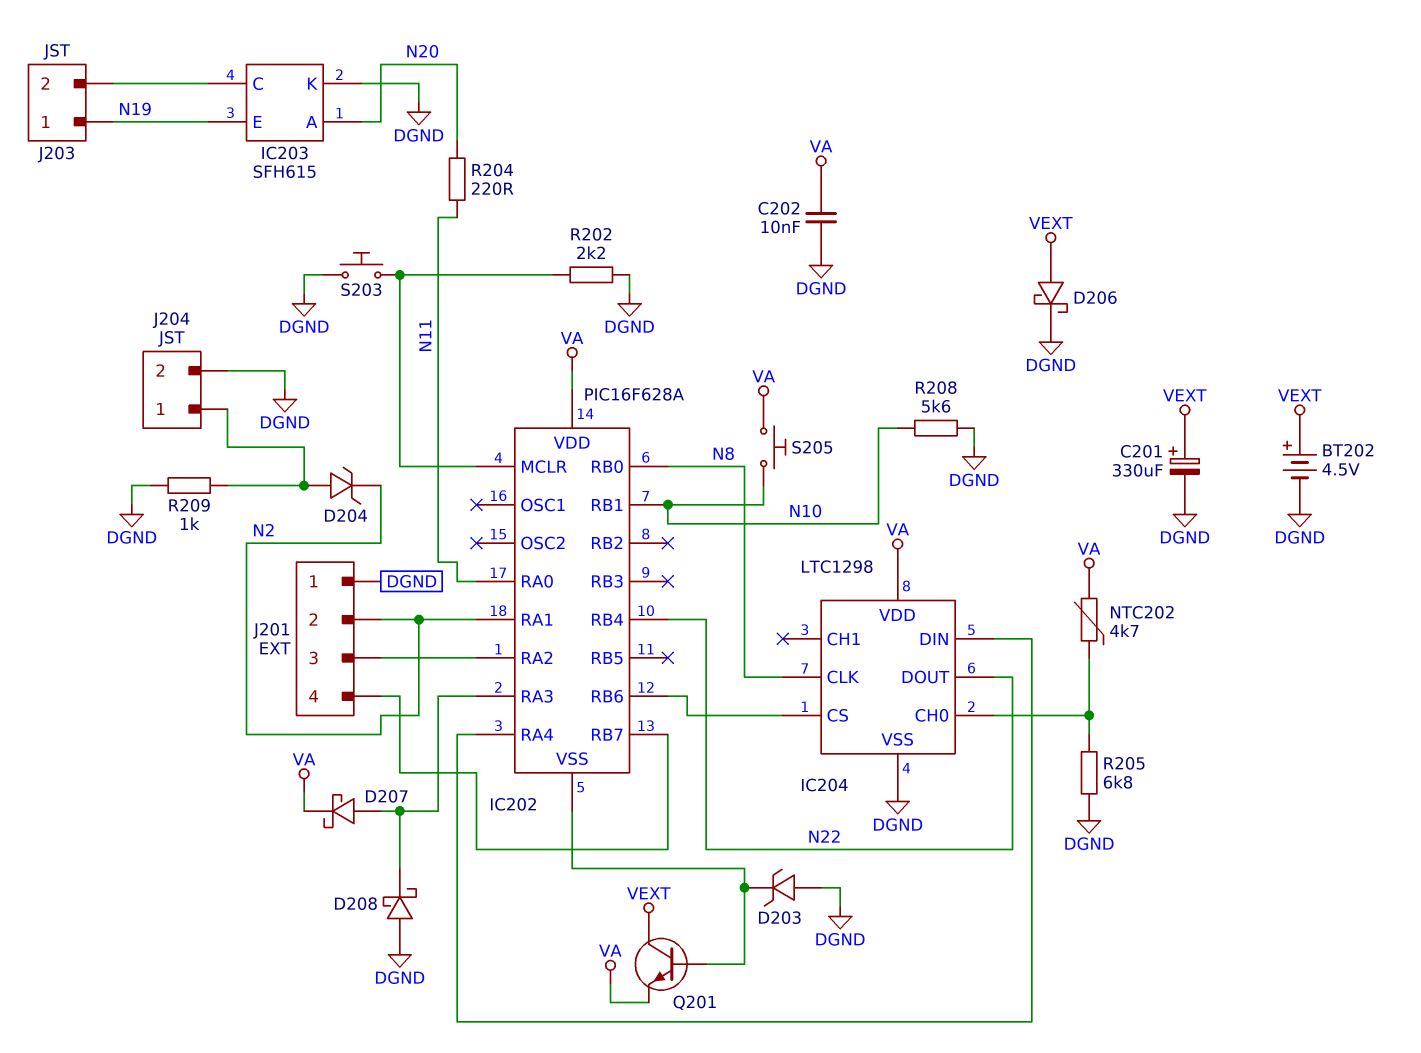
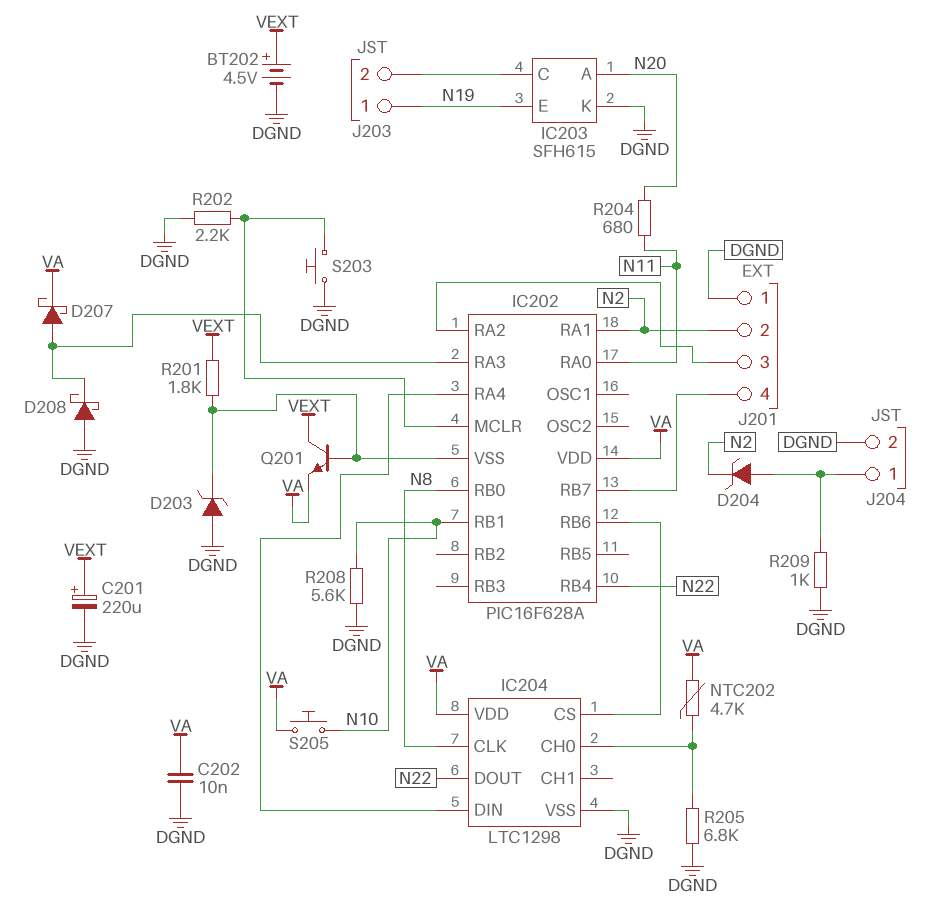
C201: 330uF (plus VEXT, minus DGND) -> 220uF (plus VEXT, minus DGND)
D206: schottky (A VEXT, K DGND) -> none
R201: none -> 1.8k (IC202/VSS, VEXT)
R204: 220 (N11, N20) -> 680 (N11, N20)

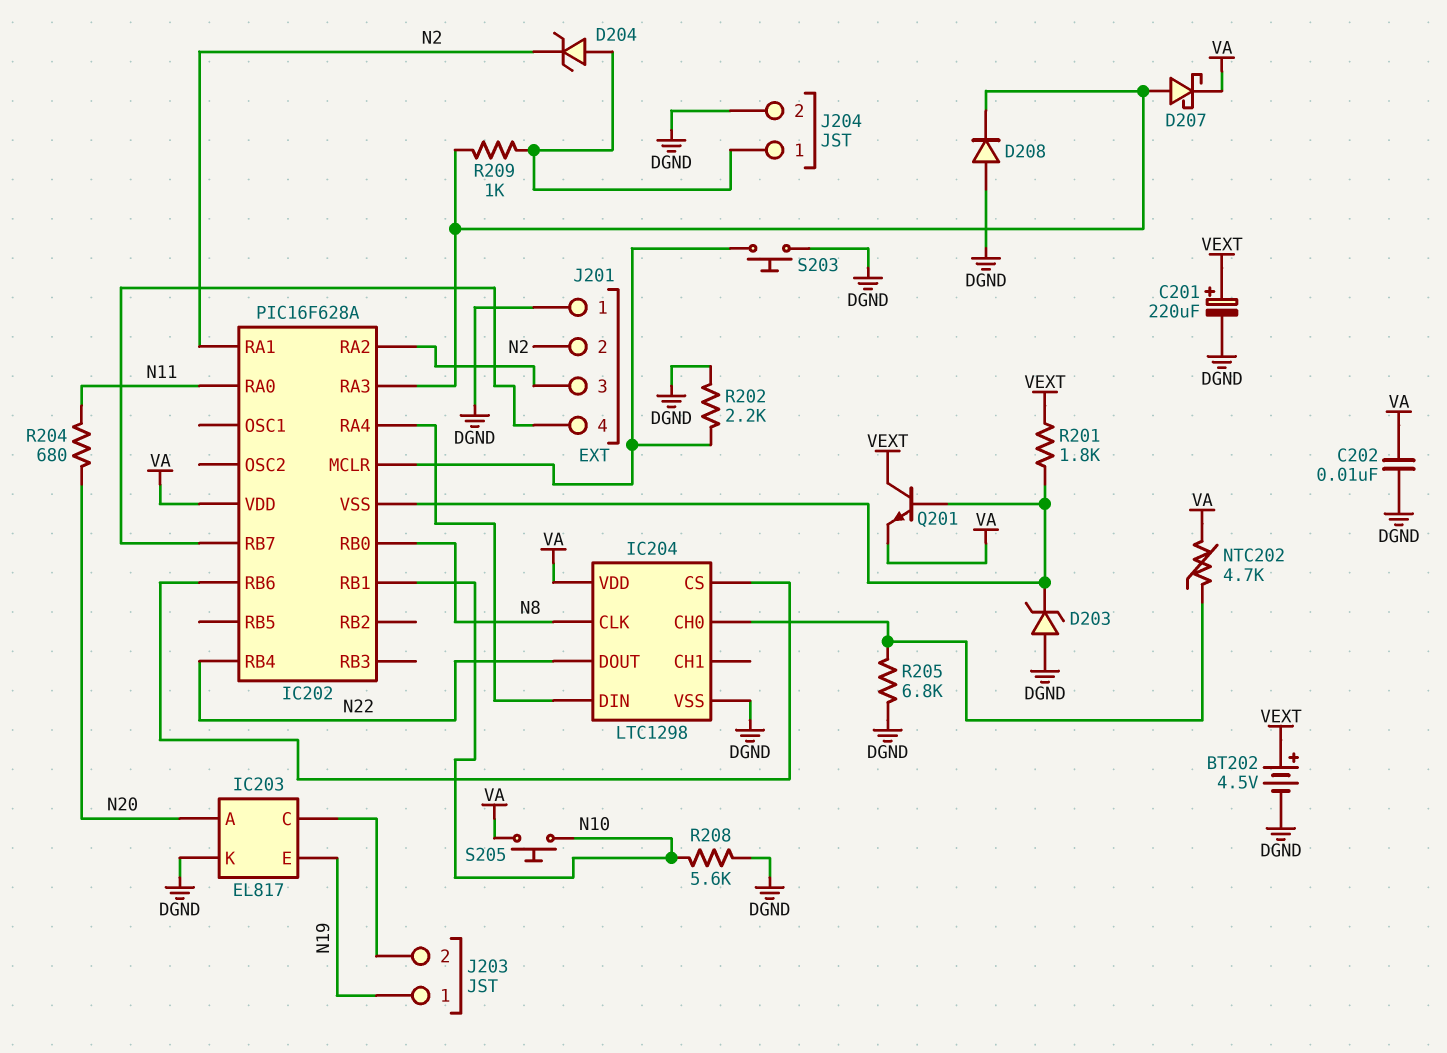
D208: schottky (A DGND, K IC202/RA3) -> diode (A DGND, K IC202/RA3)
IC203: SFH615 -> EL817
R209: 1k (DGND, J204/1) -> 1k (IC202/RA3, J204/1)

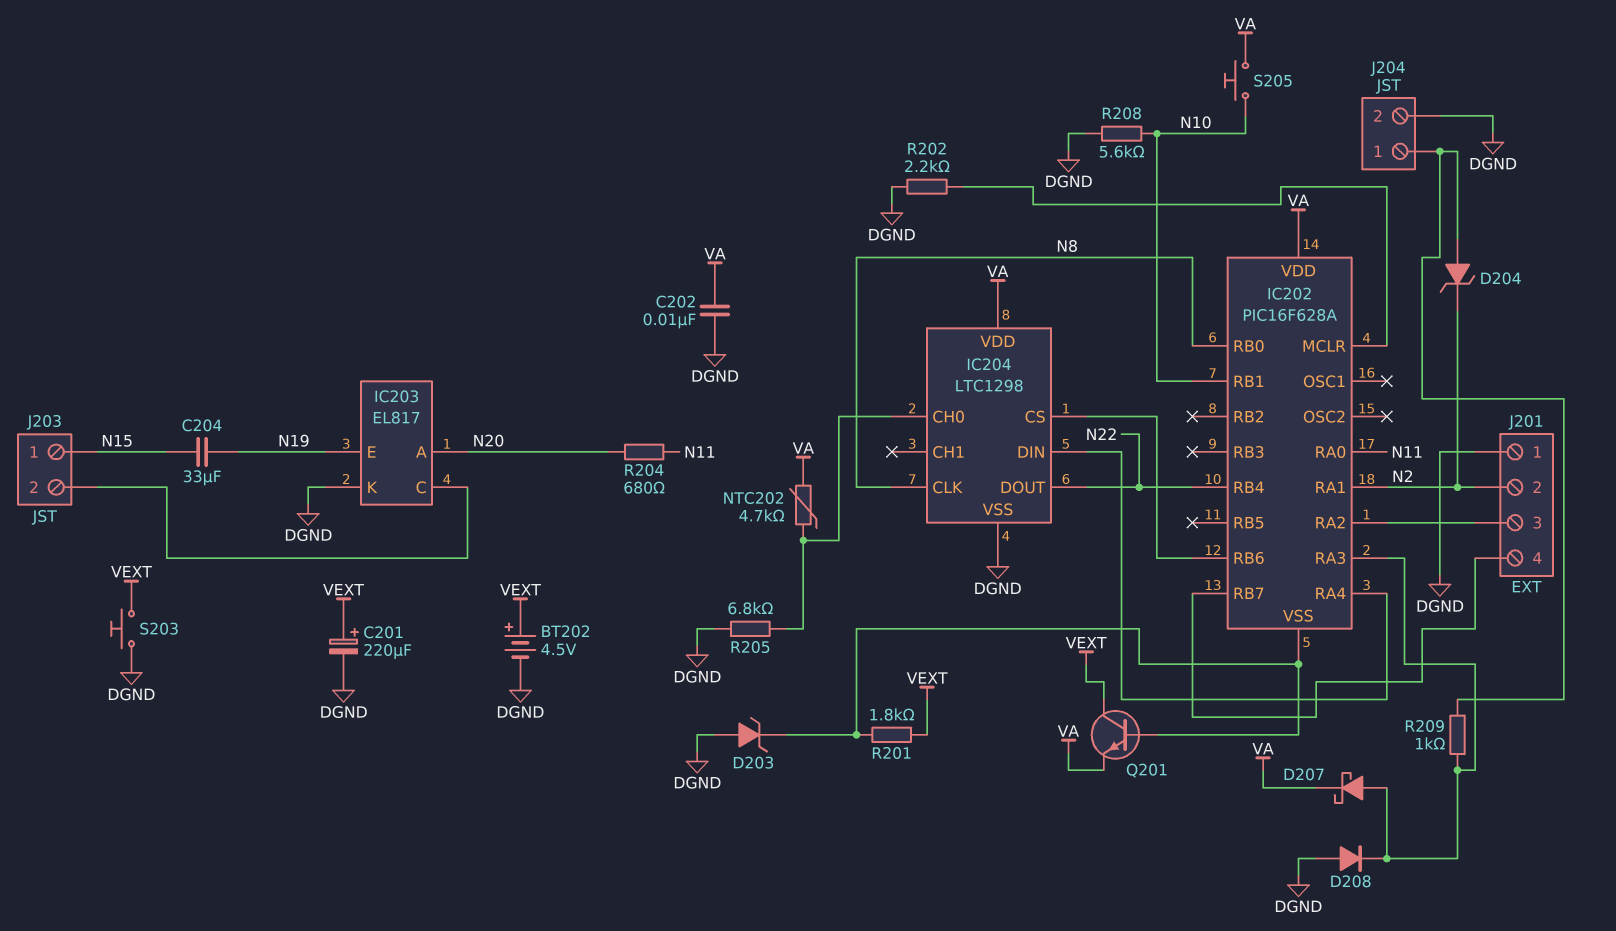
C204: none -> 33uF (N15, N19)
J203 pin 1: N19 -> N15
S203: button (DGND, IC202/MCLR) -> button (DGND, VEXT)

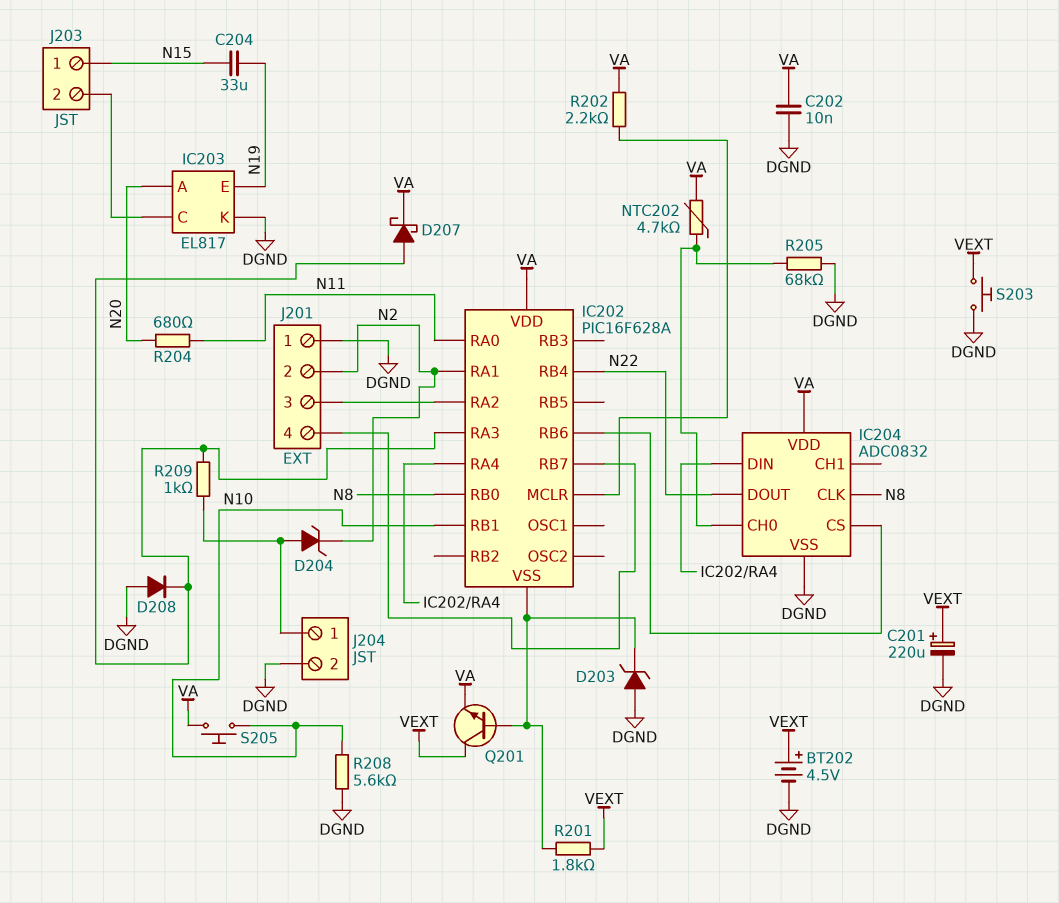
IC204: LTC1298 -> ADC0832
R202: 2.2k (DGND, IC202/MCLR) -> 2.2k (IC202/MCLR, VA)
R205: 6.8k (DGND, IC204/CH0) -> 68k (DGND, IC204/CH0)

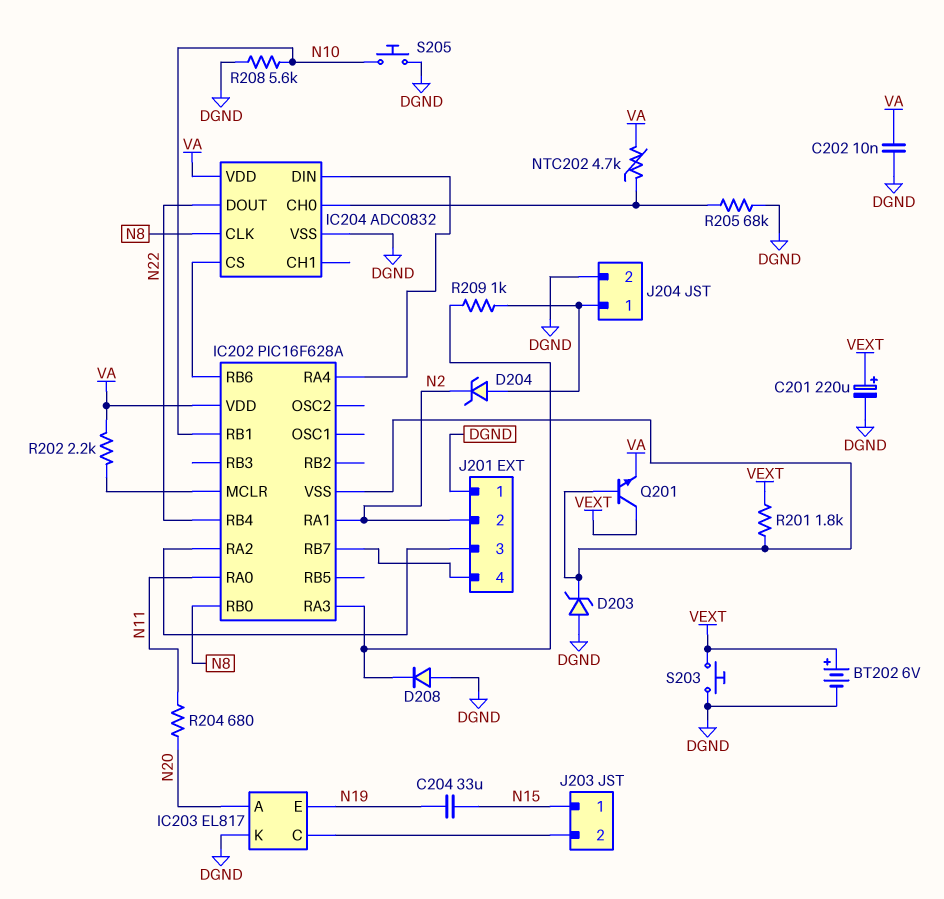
BT202: 4.5V (plus VEXT, minus DGND) -> 6V (plus VEXT, minus DGND)
D207: schottky (A IC202/RA3, K VA) -> none
S205: button (N10, VA) -> button (DGND, N10)

